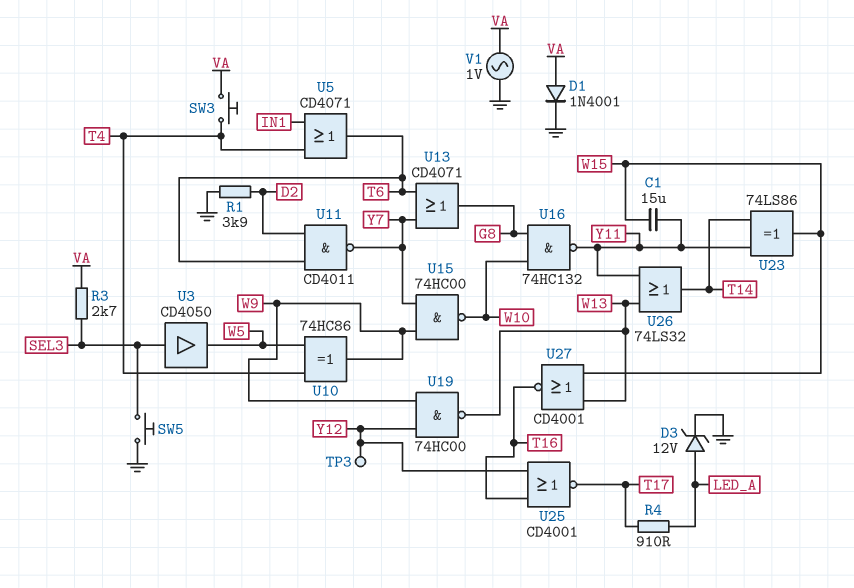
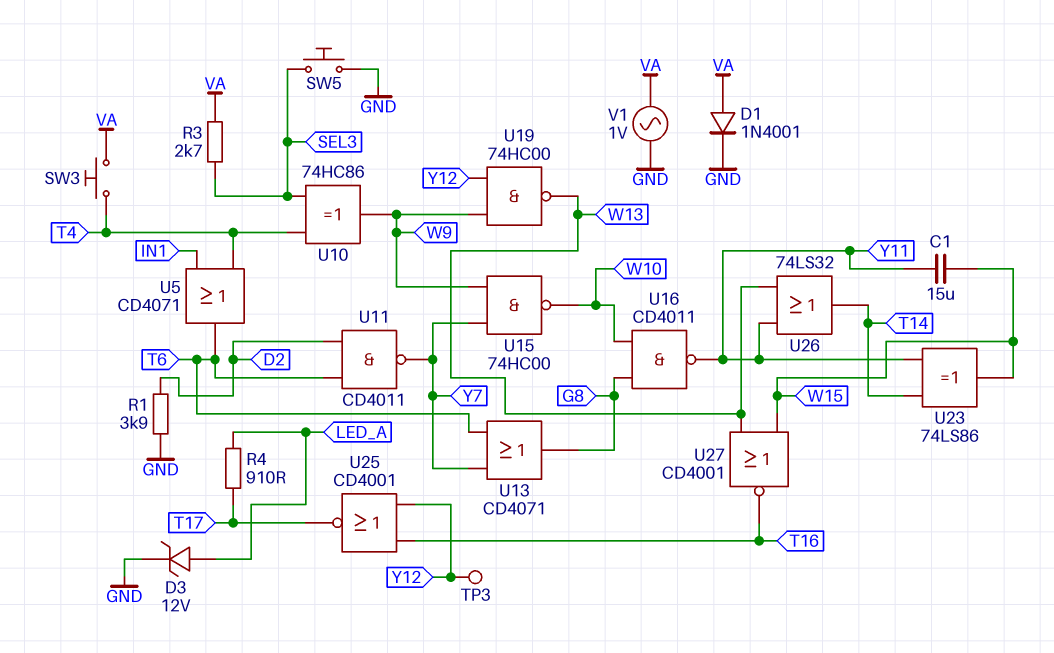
U3: buffer CD4050 (in SEL3, out W5) -> none
U10: XOR 74HC86 (in T4, in W5, out W9) -> XOR 74HC86 (in SEL3, in T4, out W9)
U16: NAND 74HC132 (in G8, in W10, out Y11) -> NAND CD4011 (in G8, in W10, out Y11)

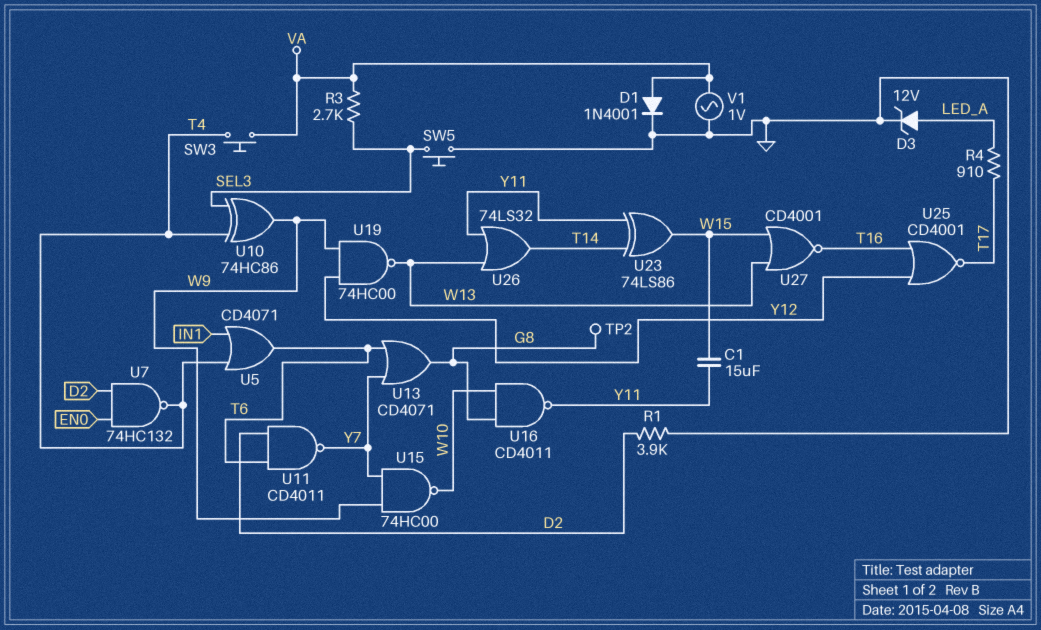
TP2: none -> test point (G8)
TP3: test point (Y12) -> none
U7: none -> NAND 74HC132 (in D2, in EN0, out T4)

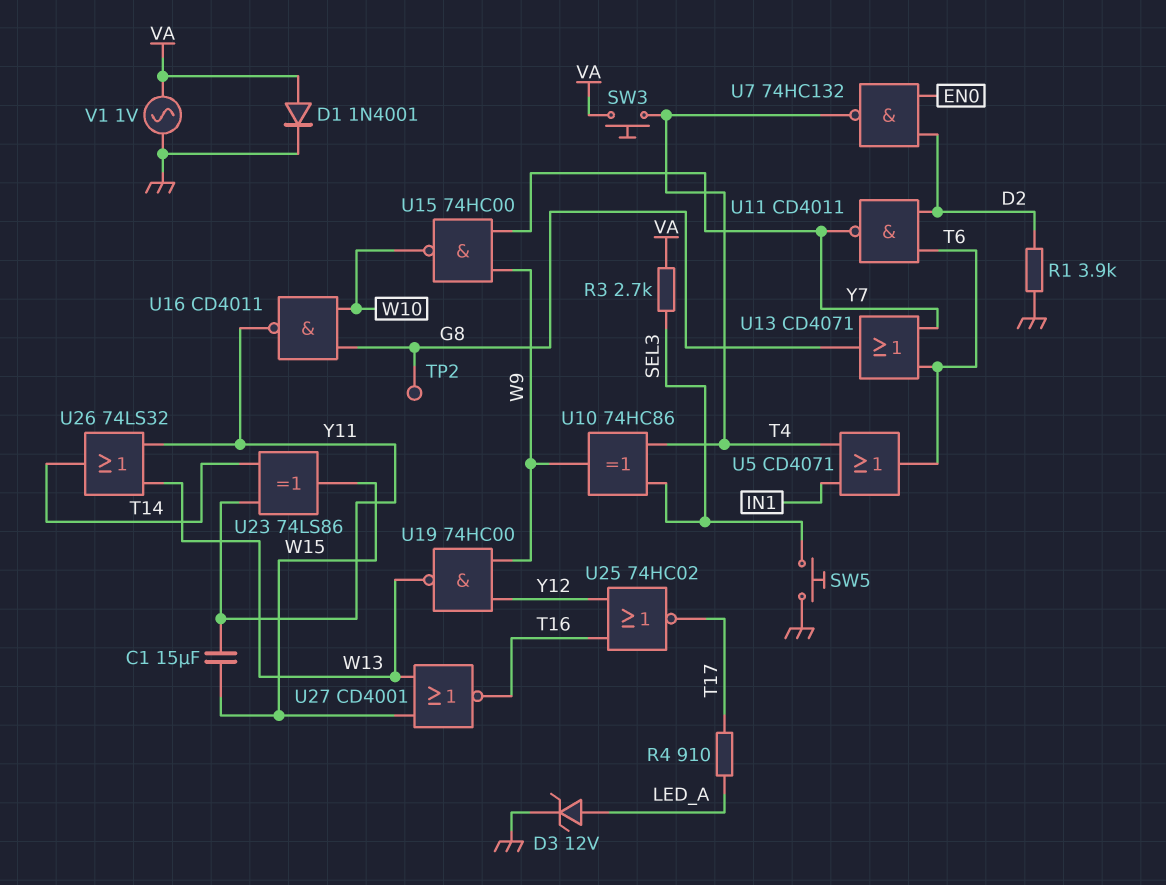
U25: NOR CD4001 (in T16, in Y12, out T17) -> NOR 74HC02 (in T16, in Y12, out T17)

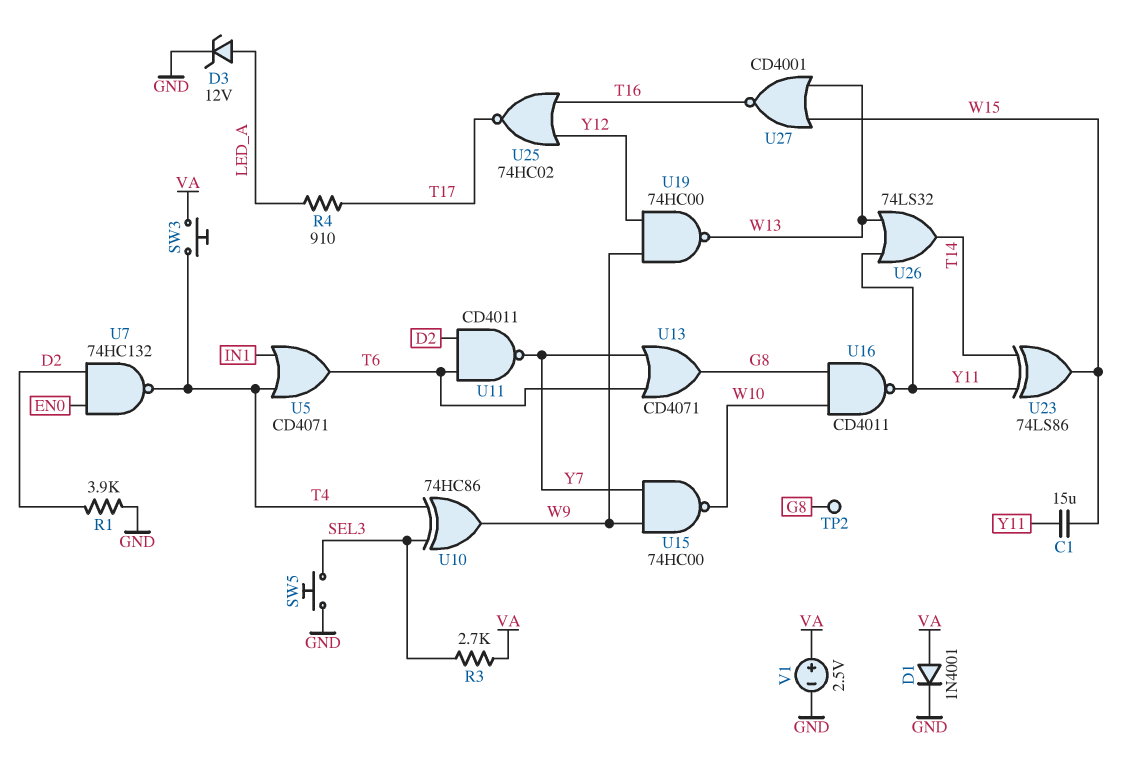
V1: AC 1V (GND, VA) -> 2.5V (plus VA, minus GND)

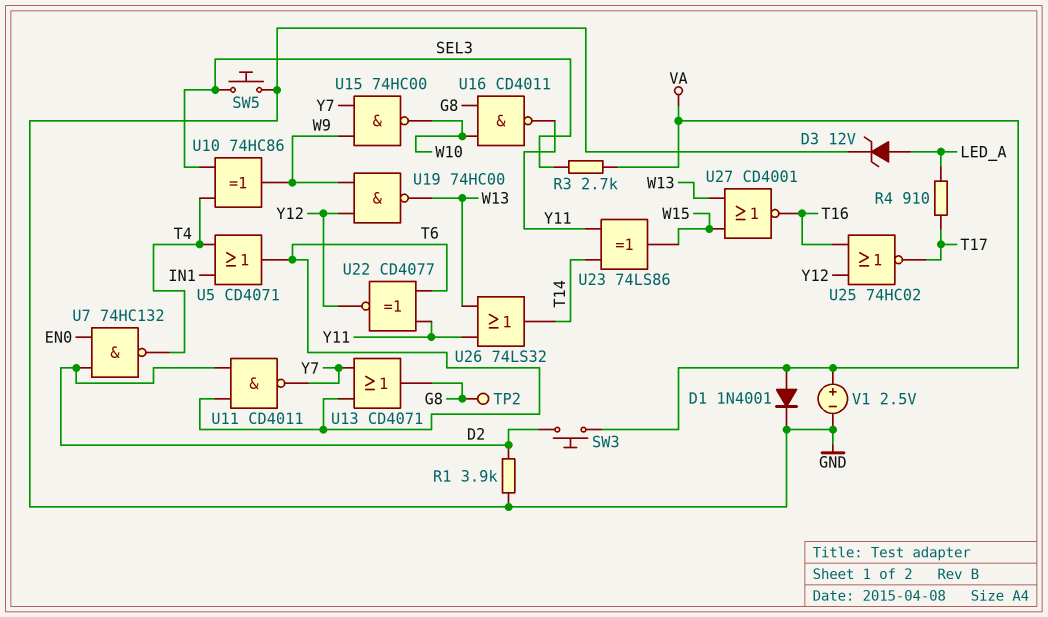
C1: 15uF (W15, Y11) -> none
SW3: button (T4, VA) -> button (D2, VA)
U22: none -> XNOR CD4077 (in T6, in Y11, out Y12)

